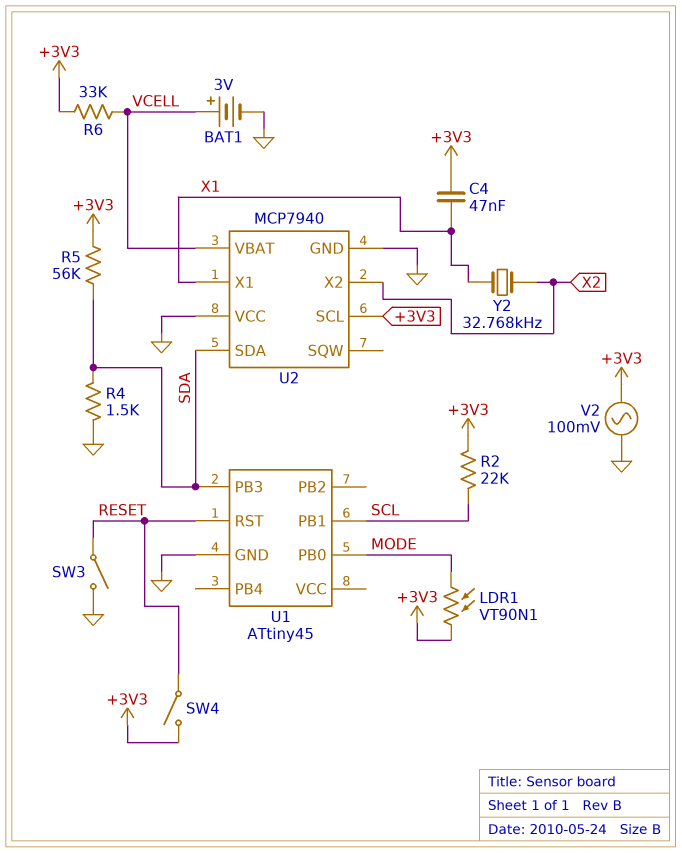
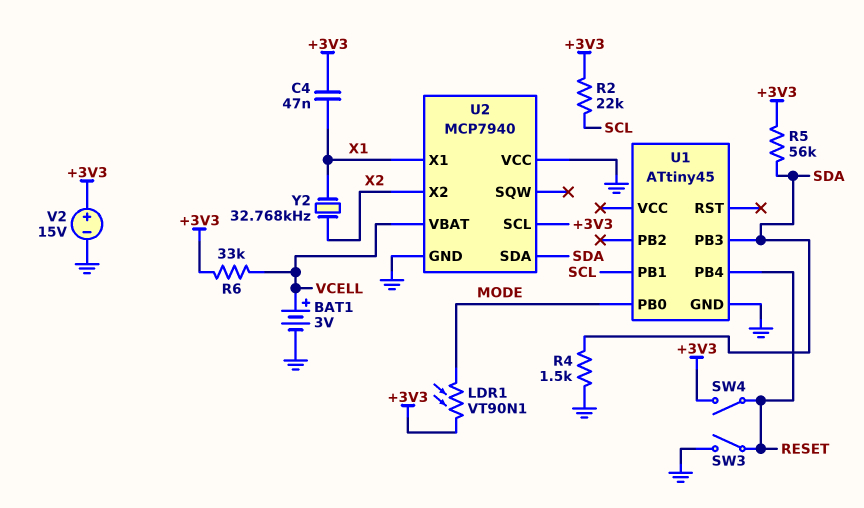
U1 pin PB4: none -> RESET
U1 pin RST: RESET -> none
V2: AC 100mV (+3V3, GND) -> 15V (plus +3V3, minus GND)

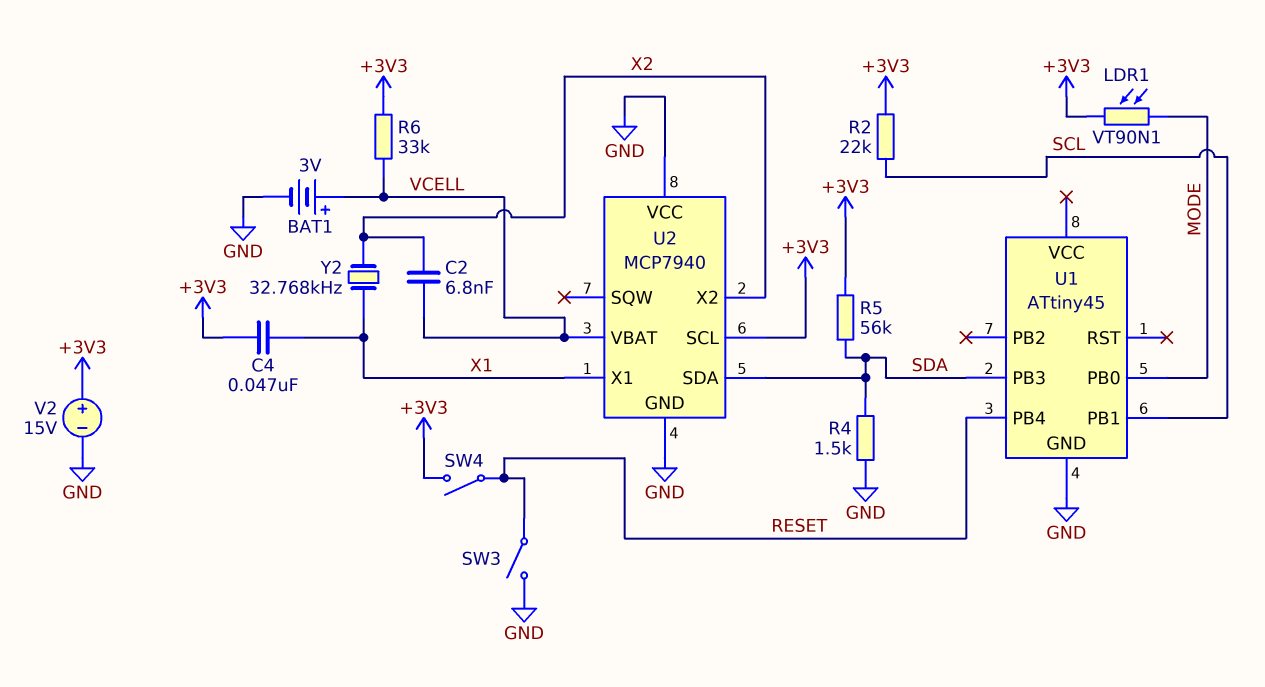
C2: none -> 6.8nF (VCELL, X2)

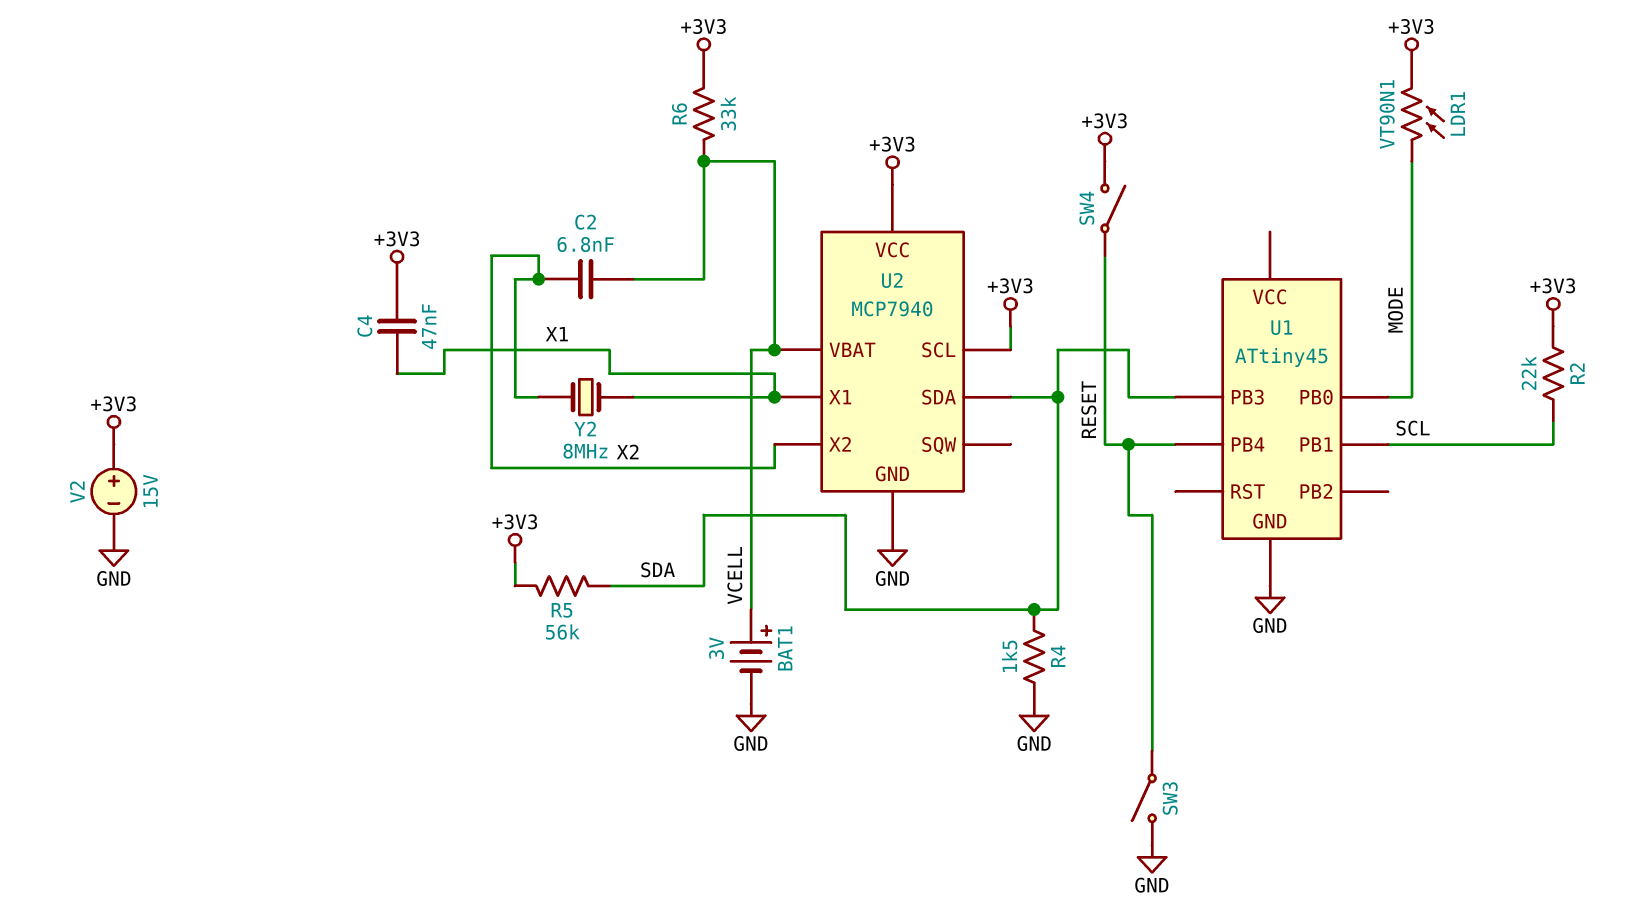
U2 pin VCC: GND -> +3V3
Y2: 32.768kHz (X1, X2) -> 8MHz (X1, X2)

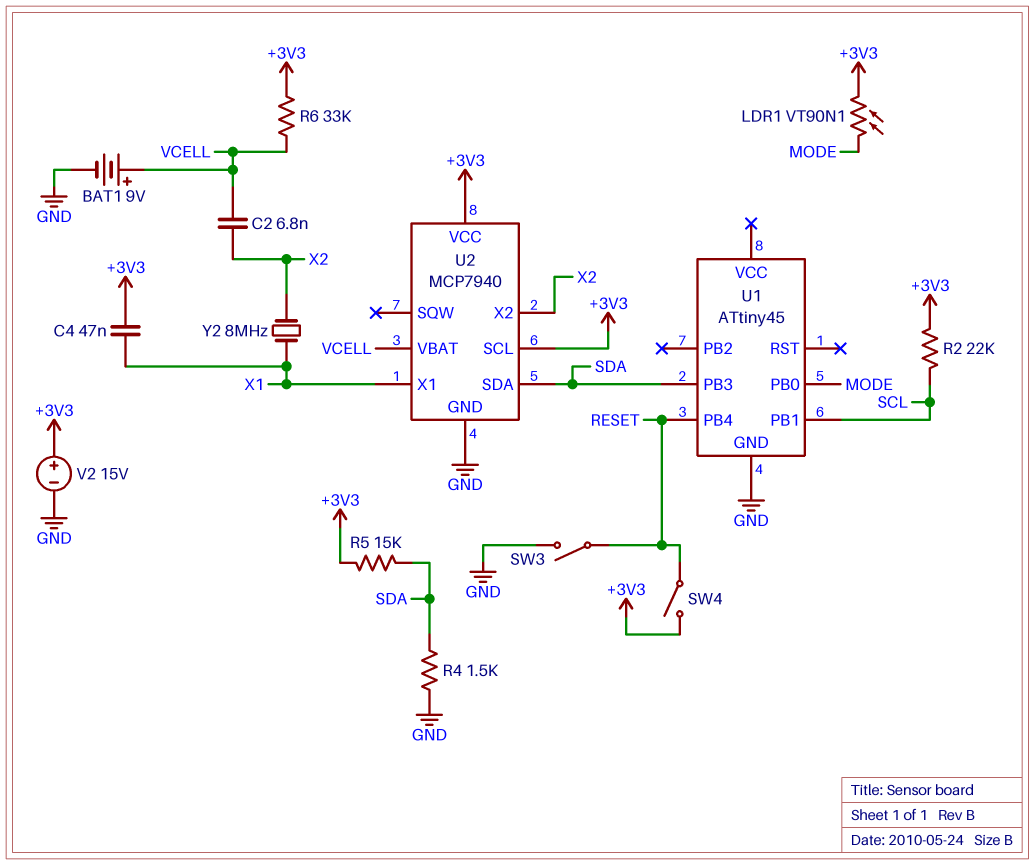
BAT1: 3V (plus VCELL, minus GND) -> 9V (plus VCELL, minus GND)
R5: 56k (+3V3, SDA) -> 15k (+3V3, SDA)

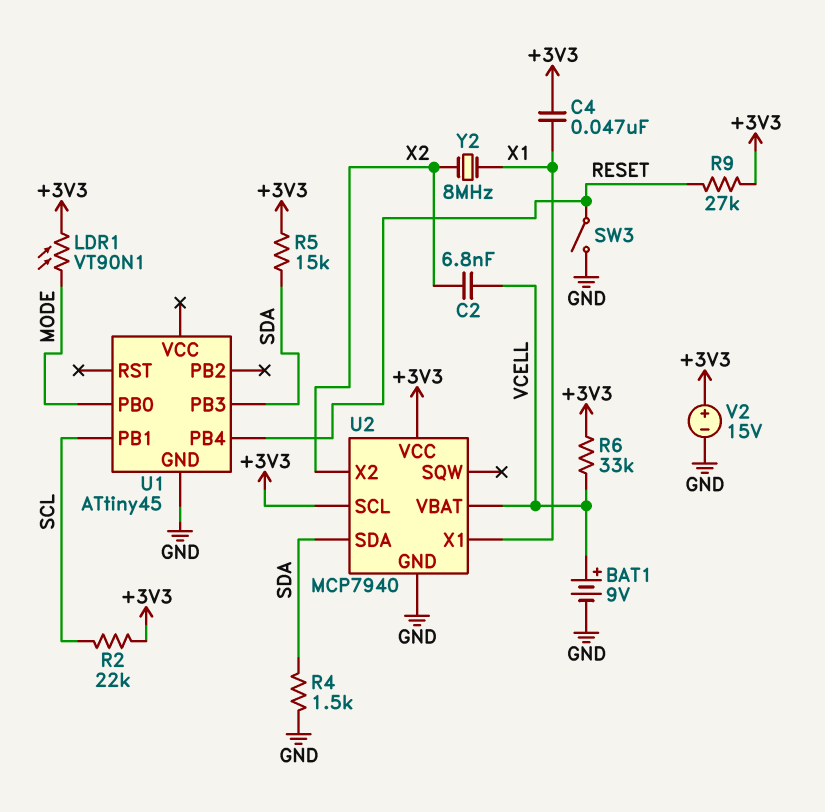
R9: none -> 27k (+3V3, RESET)
SW4: switch (+3V3, RESET) -> none

